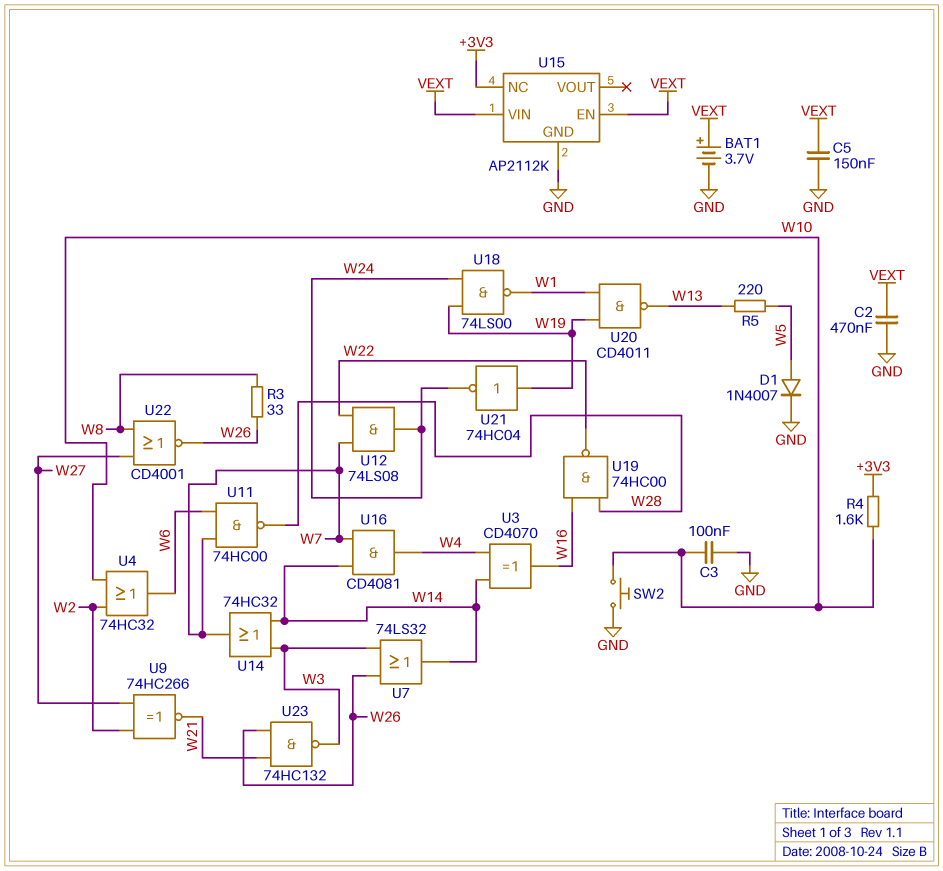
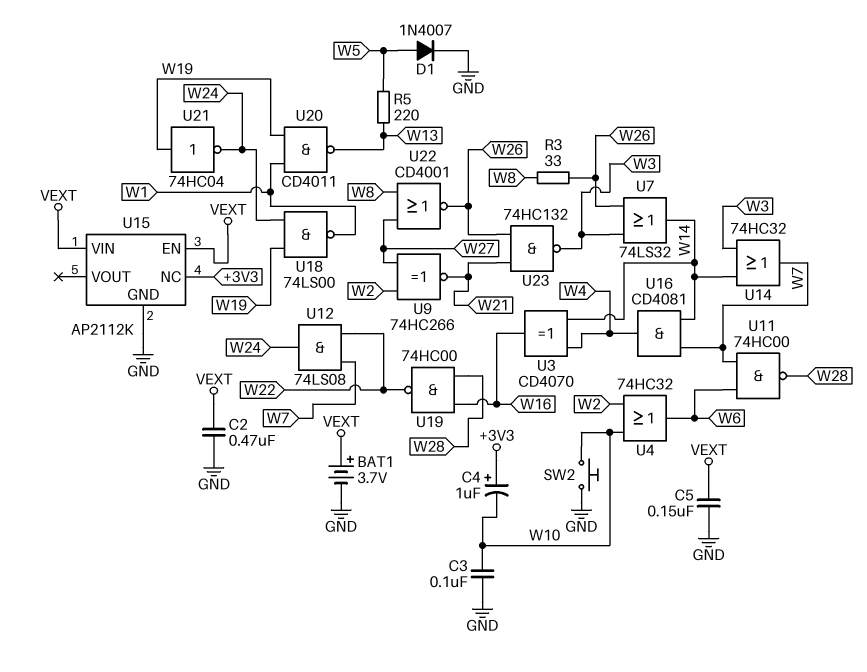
C4: none -> 1uF (plus +3V3, minus W10)
R4: 1.6k (+3V3, W10) -> none

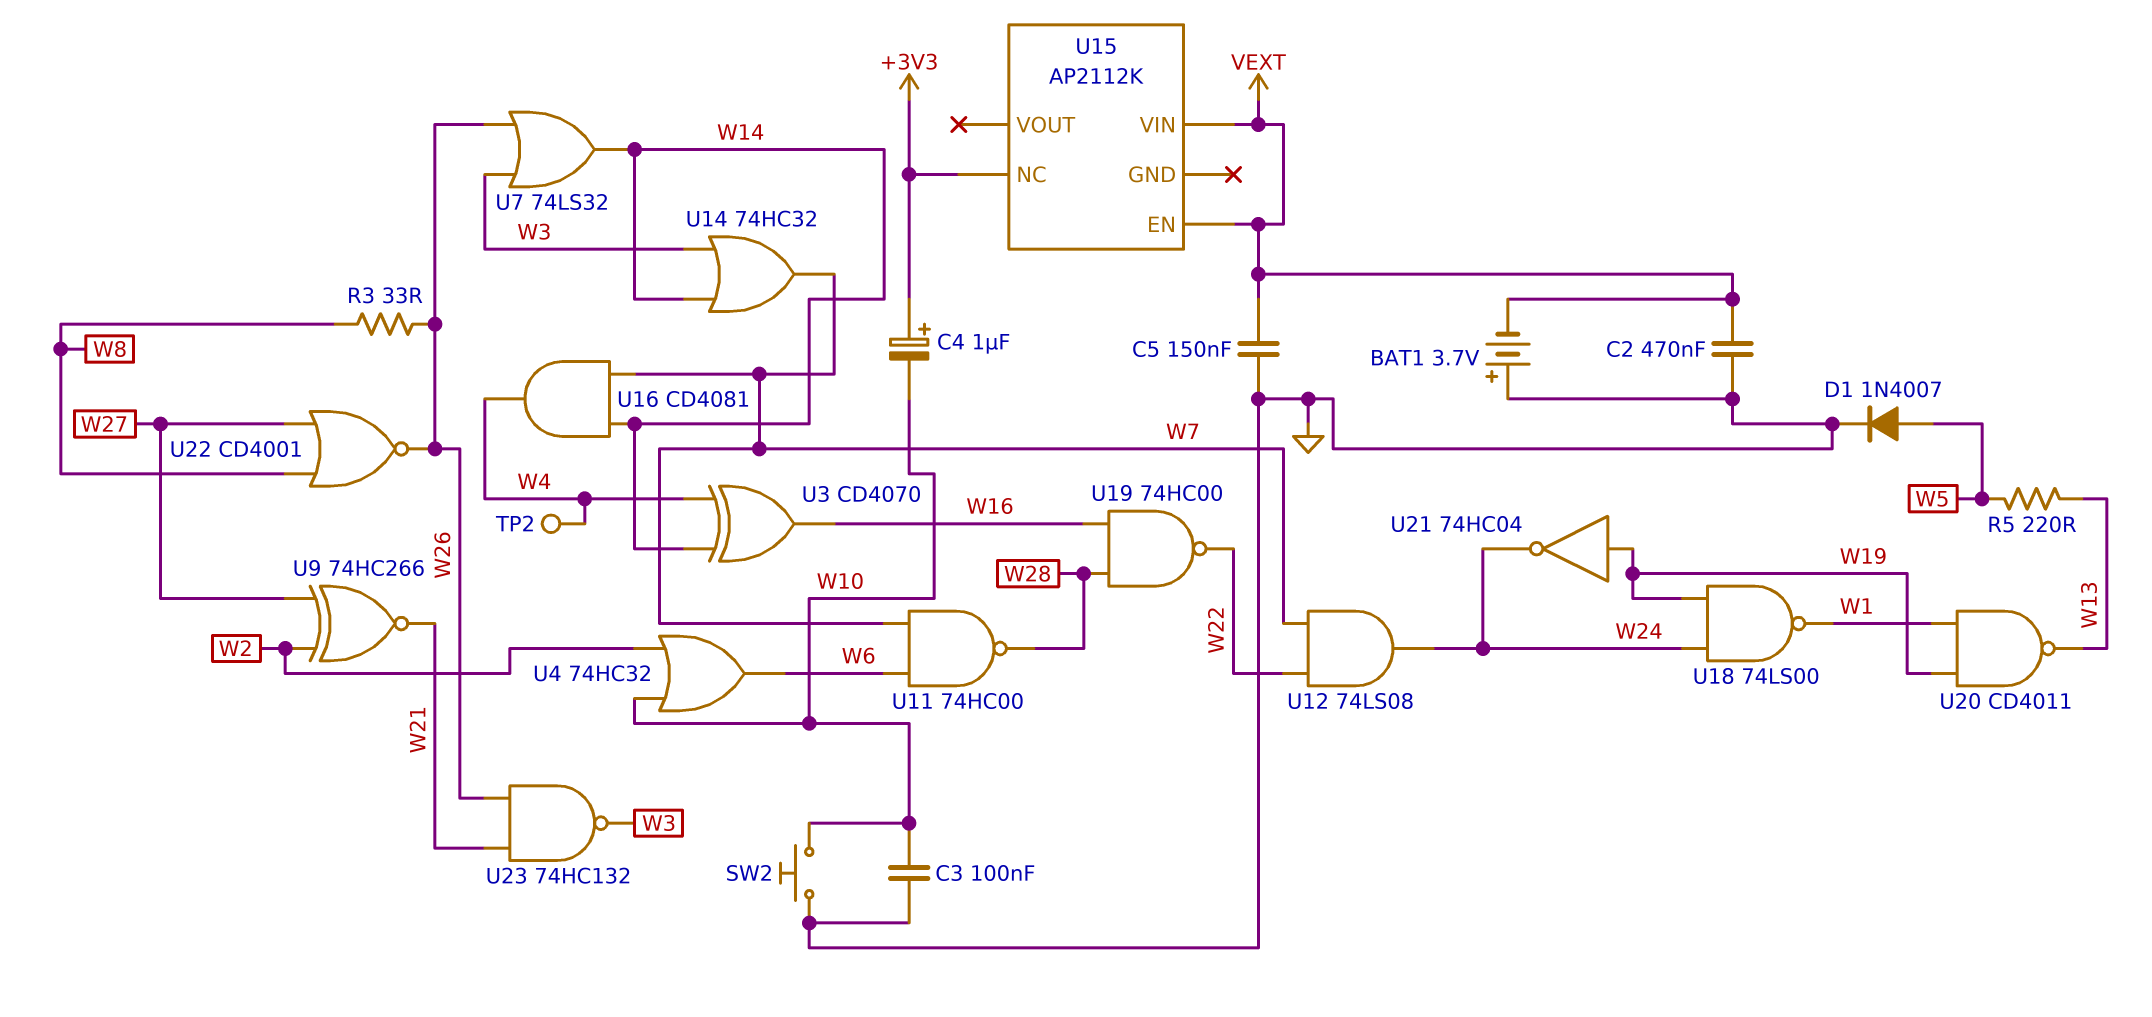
BAT1: 3.7V (plus VEXT, minus GND) -> 3.7V (plus GND, minus VEXT)
TP2: none -> test point (W4)
U15 pin GND: GND -> none

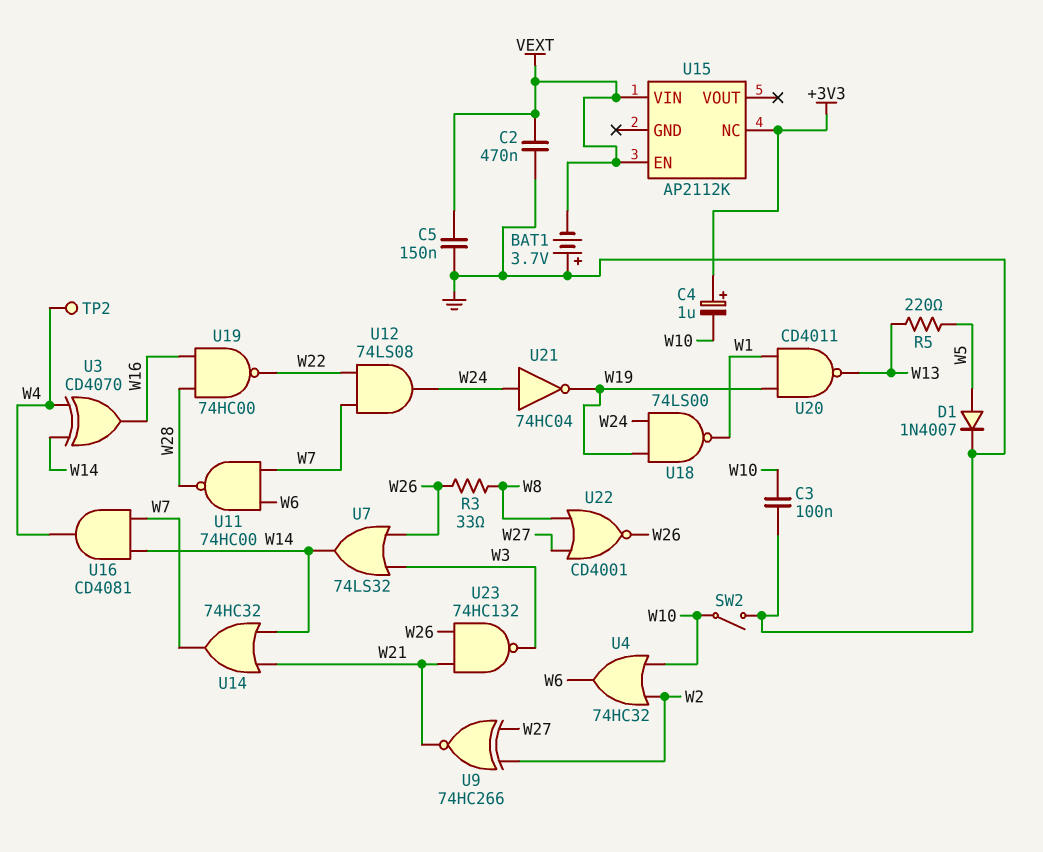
SW2: button (GND, W10) -> switch (GND, W10)
U14: OR 74HC32 (in W3, in W14, out W7) -> OR 74HC32 (in W14, in W21, out W7)
U21: NOT 74HC04 (in W19, out W24) -> NOT 74HC04 (in W24, out W19)

